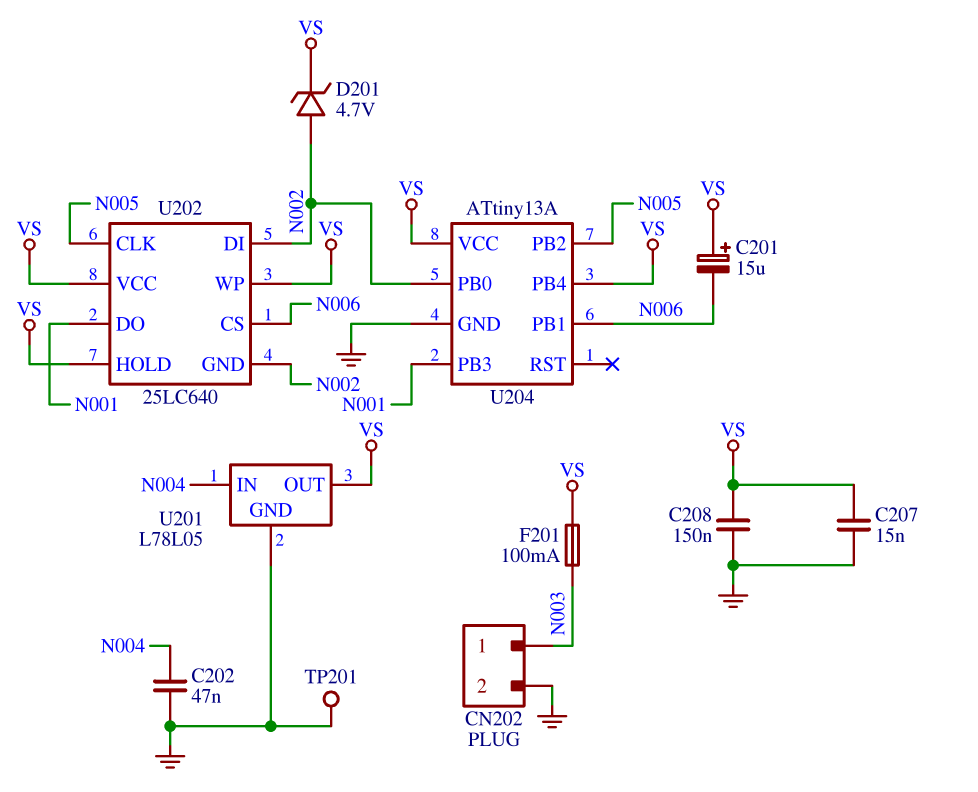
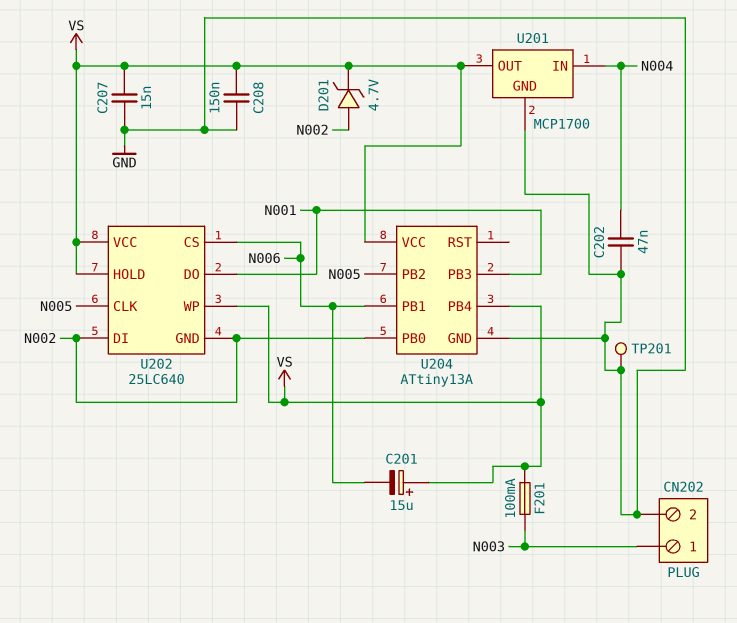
U201: L78L05 -> MCP1700

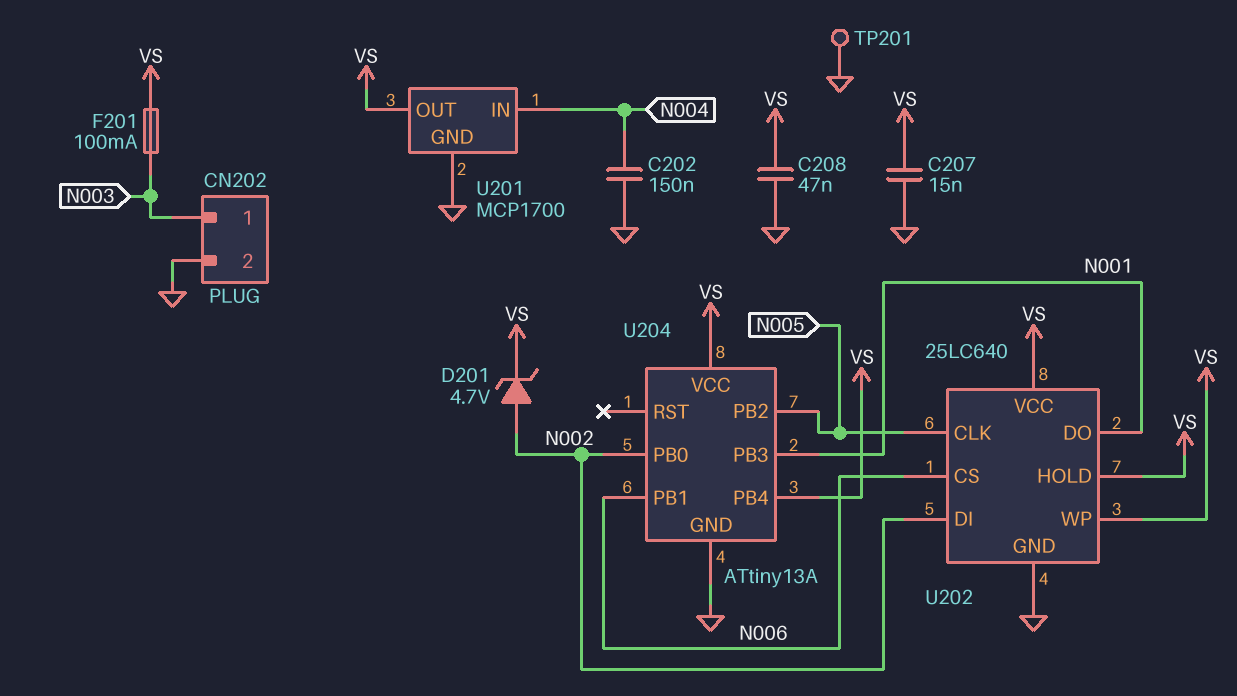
C201: 15uF (plus VS, minus N006) -> none
C202: 47nF (GND, N004) -> 150nF (GND, N004)
C208: 150nF (GND, VS) -> 47nF (GND, VS)
U202 pin GND: N002 -> GND

